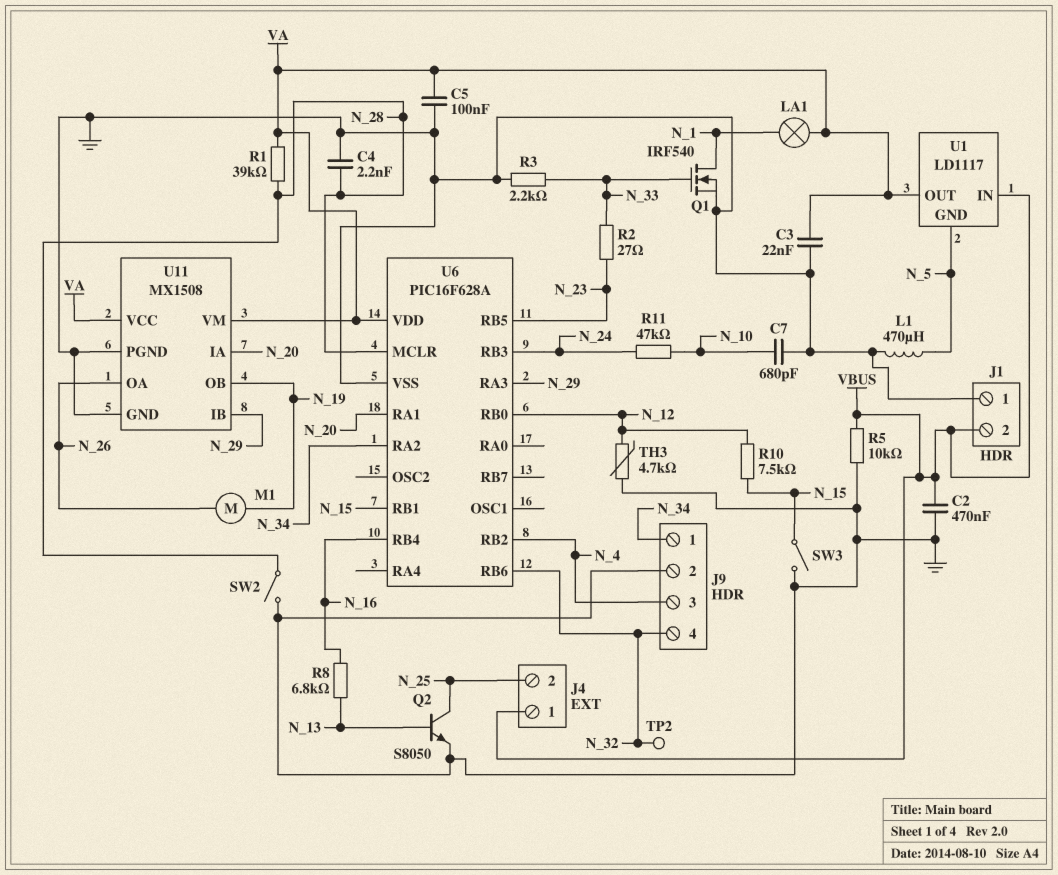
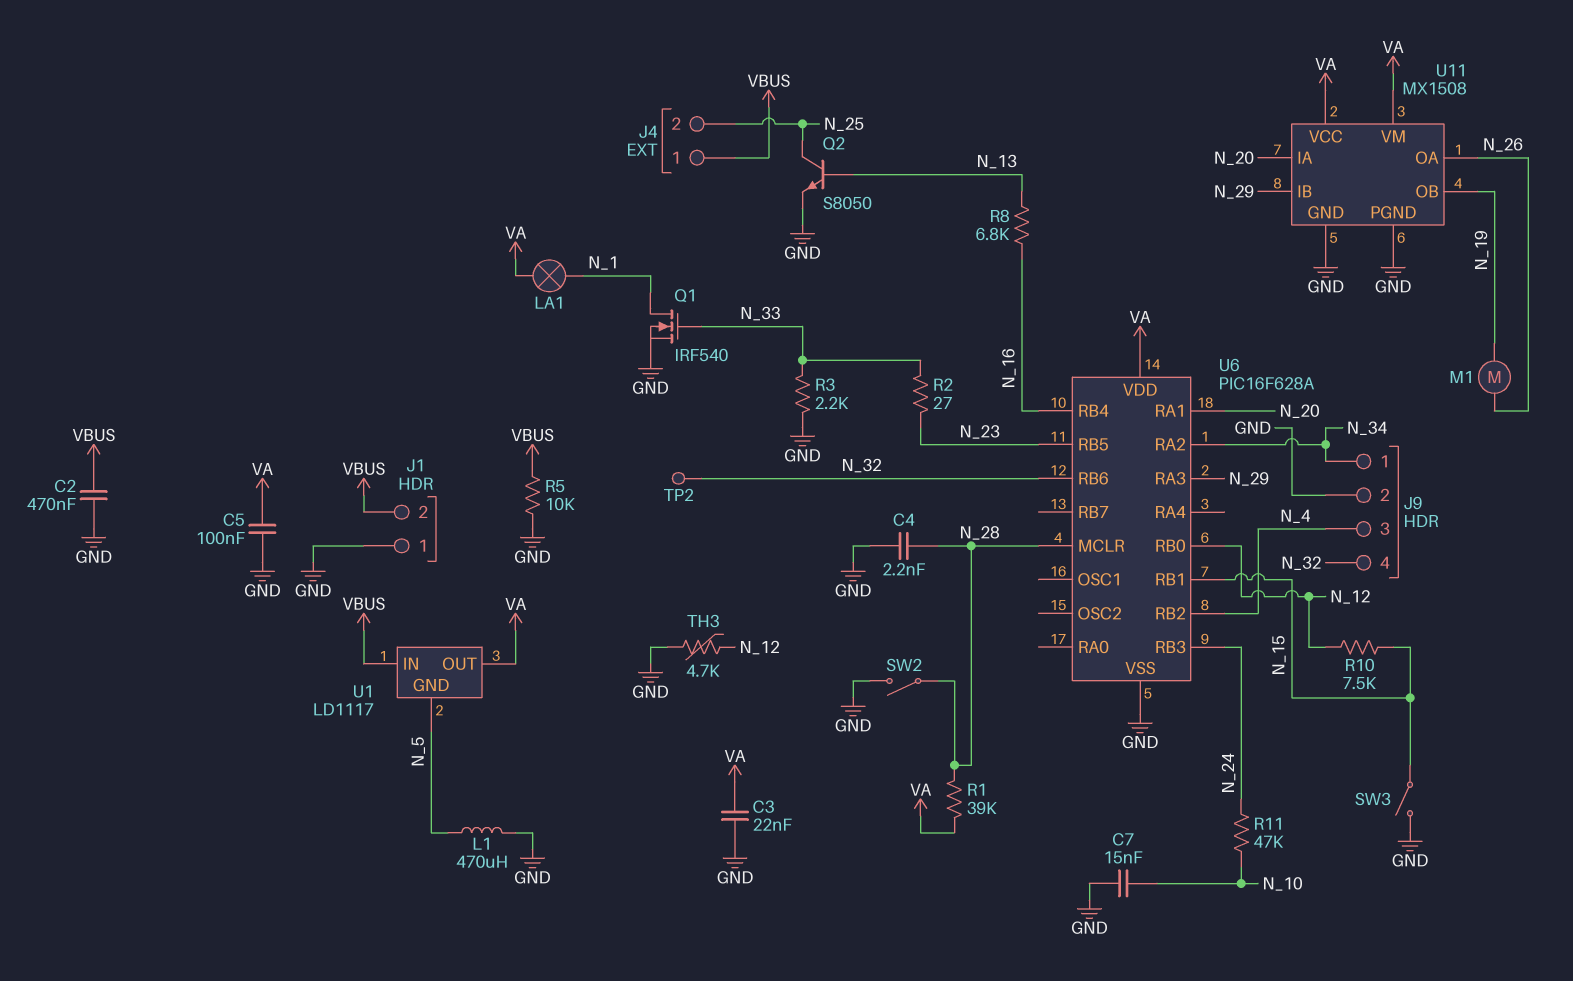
C7: 680pF (GND, N_10) -> 15nF (GND, N_10)

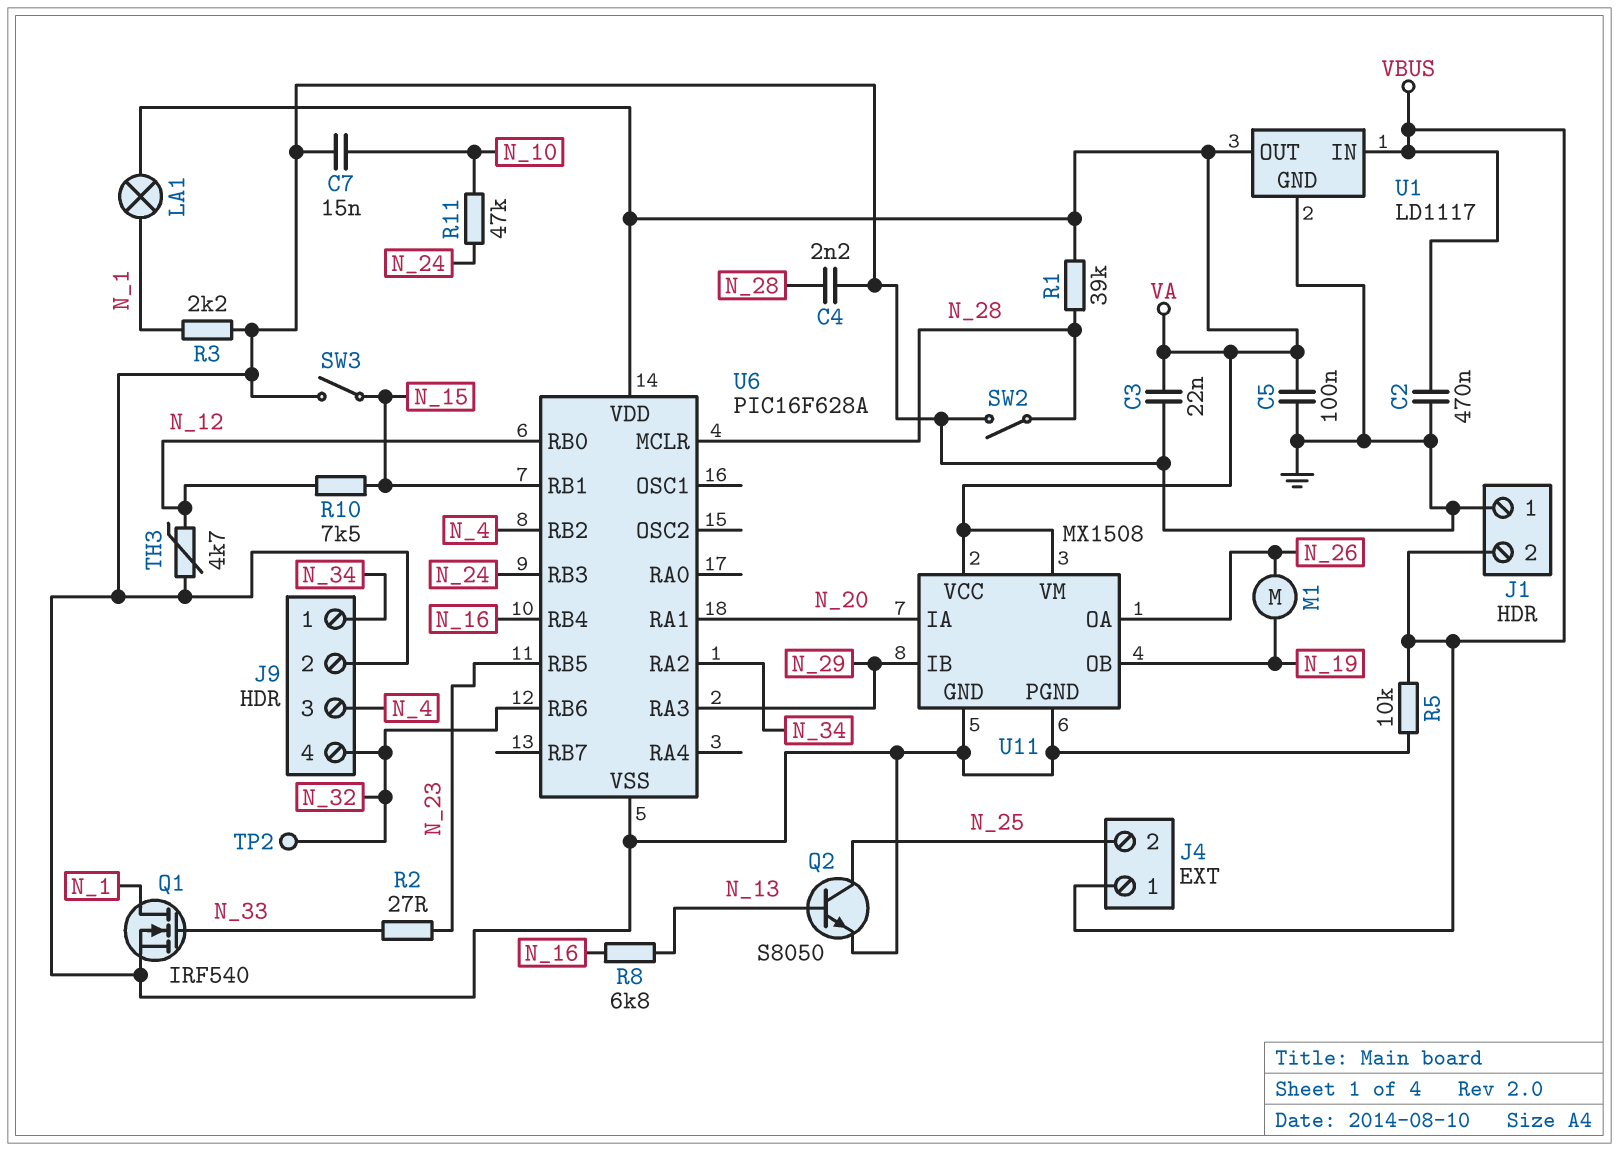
L1: 470uH (GND, N_5) -> none
R3: 2.2k (GND, N_33) -> 2.2k (GND, N_1)
U1 pin GND: N_5 -> GND

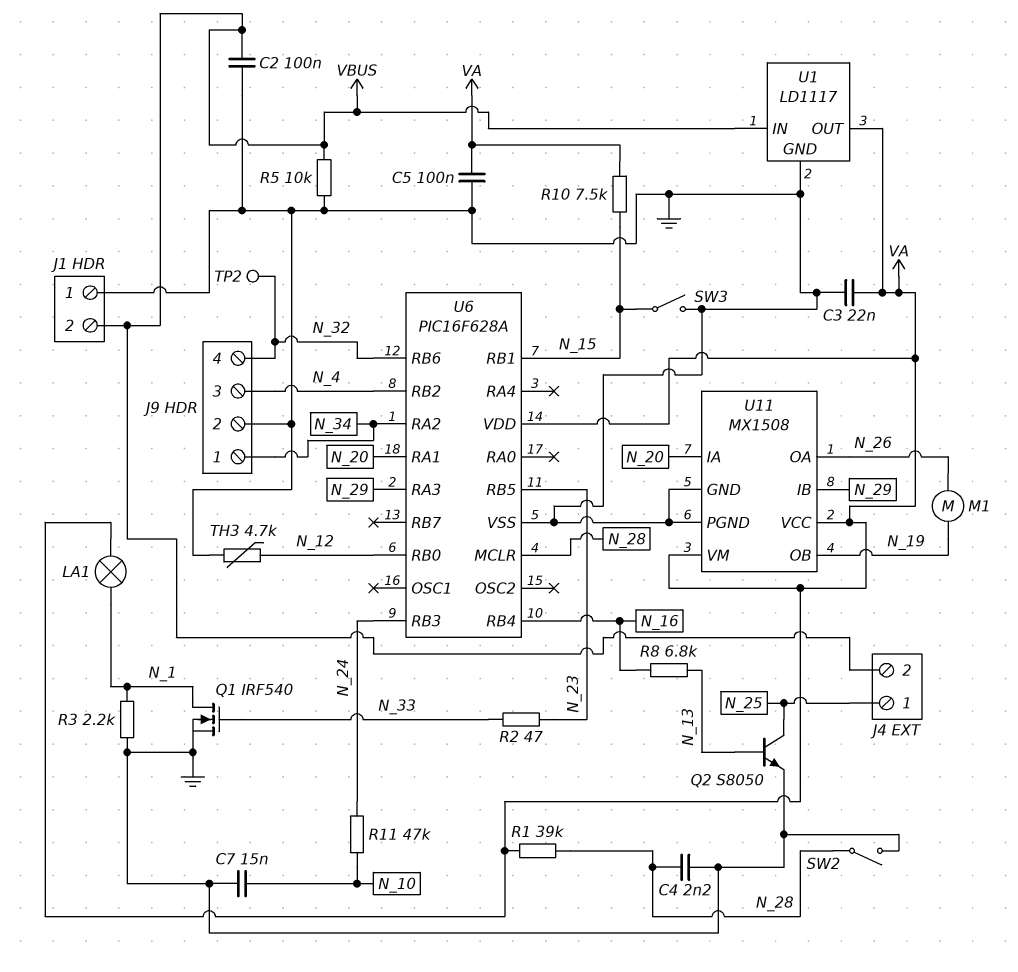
C2: 470nF (GND, VBUS) -> 100nF (GND, VBUS)
J4 pin 1: VBUS -> N_25
J4 pin 2: N_25 -> VBUS
R2: 27 (N_23, N_33) -> 47 (N_23, N_33)
R10: 7.5k (N_12, N_15) -> 7.5k (N_15, VA)

